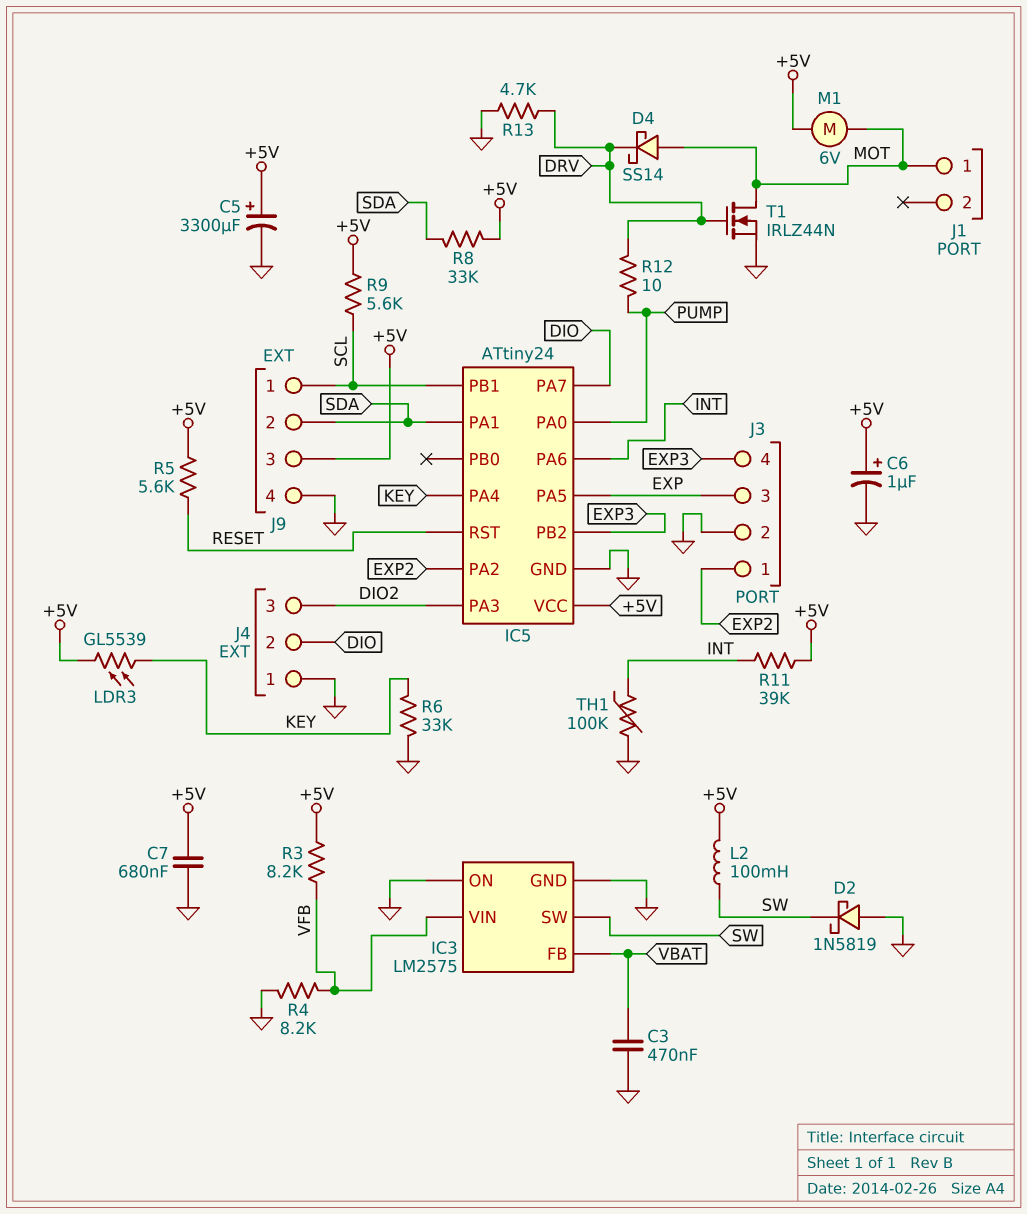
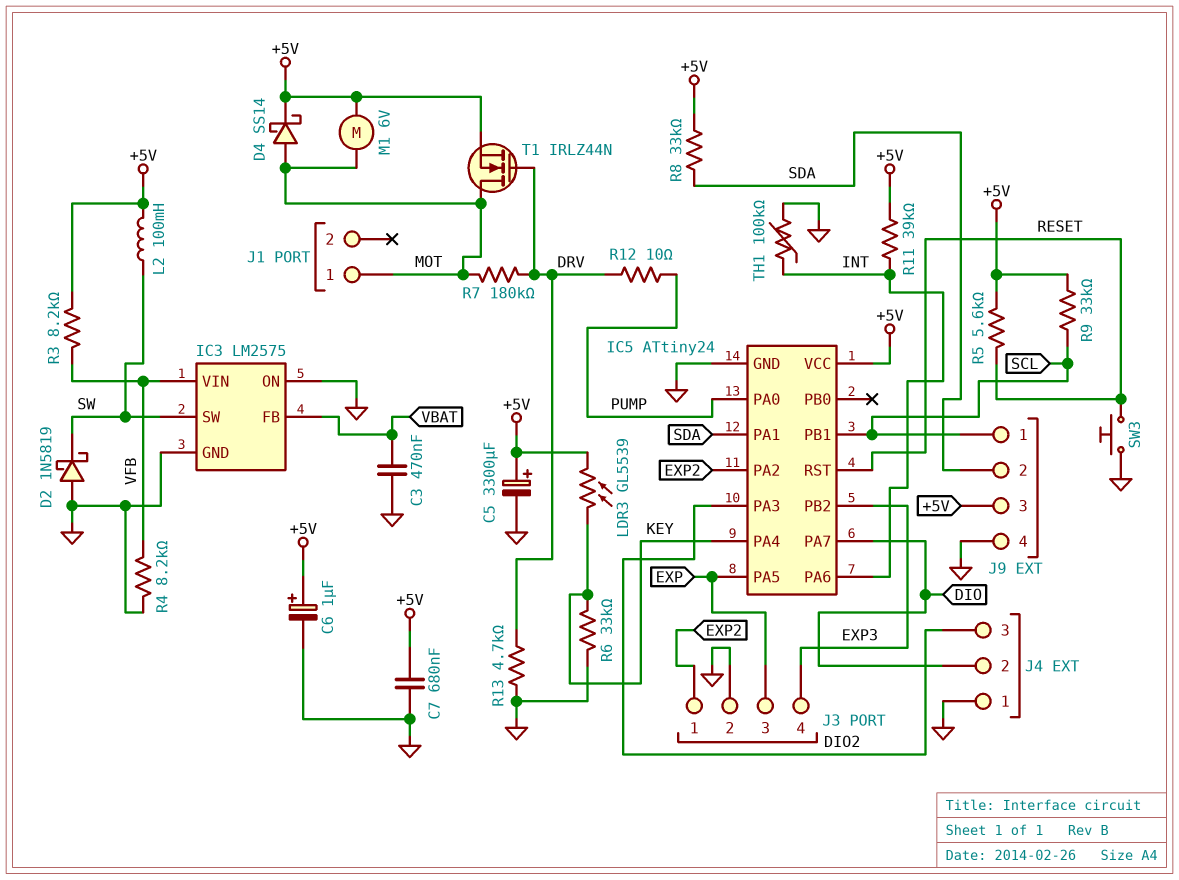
D4: schottky SS14 (A MOT, K DRV) -> schottky SS14 (A MOT, K +5V)
R7: none -> 180k (DRV, MOT)
R9: 5.6k (+5V, SCL) -> 33k (+5V, SCL)
SW3: none -> button (GND, RESET)
T1: NMOS IRLZ44N (G DRV, D MOT, S GND) -> NMOS IRLZ44N (G DRV, D MOT, S +5V)

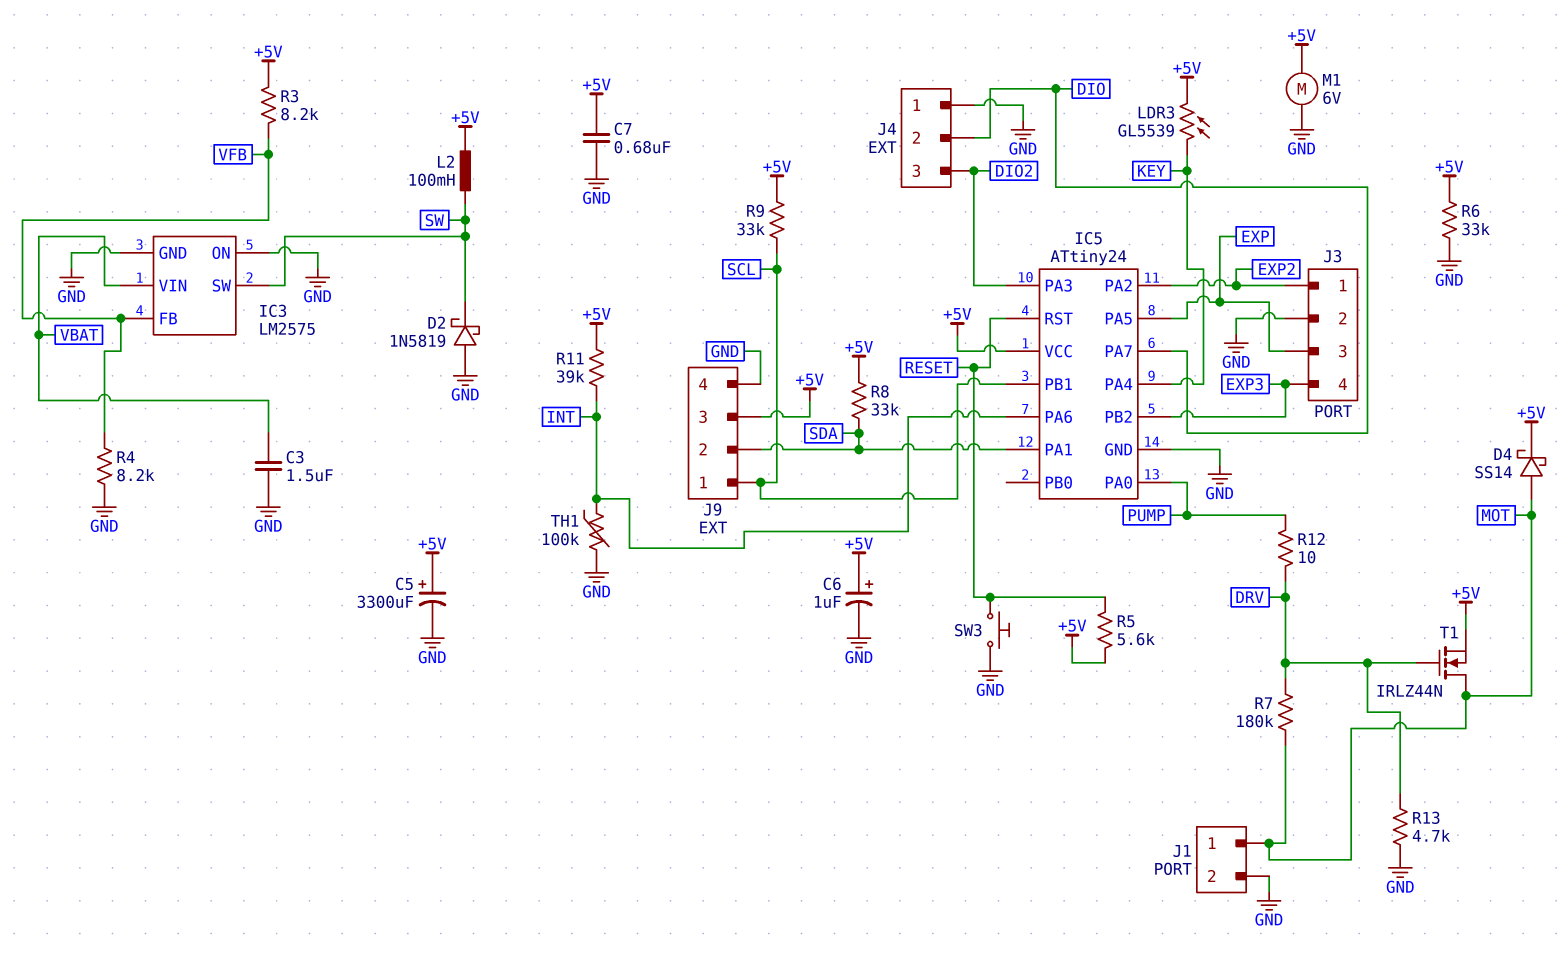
C3: 470nF (GND, VBAT) -> 1.5uF (GND, VBAT)
IC3 pin FB: VBAT -> VFB
IC3 pin VIN: VFB -> VBAT
J1 pin 2: none -> GND
M1: motor 6V (+5V, MOT) -> motor 6V (+5V, GND)
R6: 33k (GND, KEY) -> 33k (+5V, GND)

